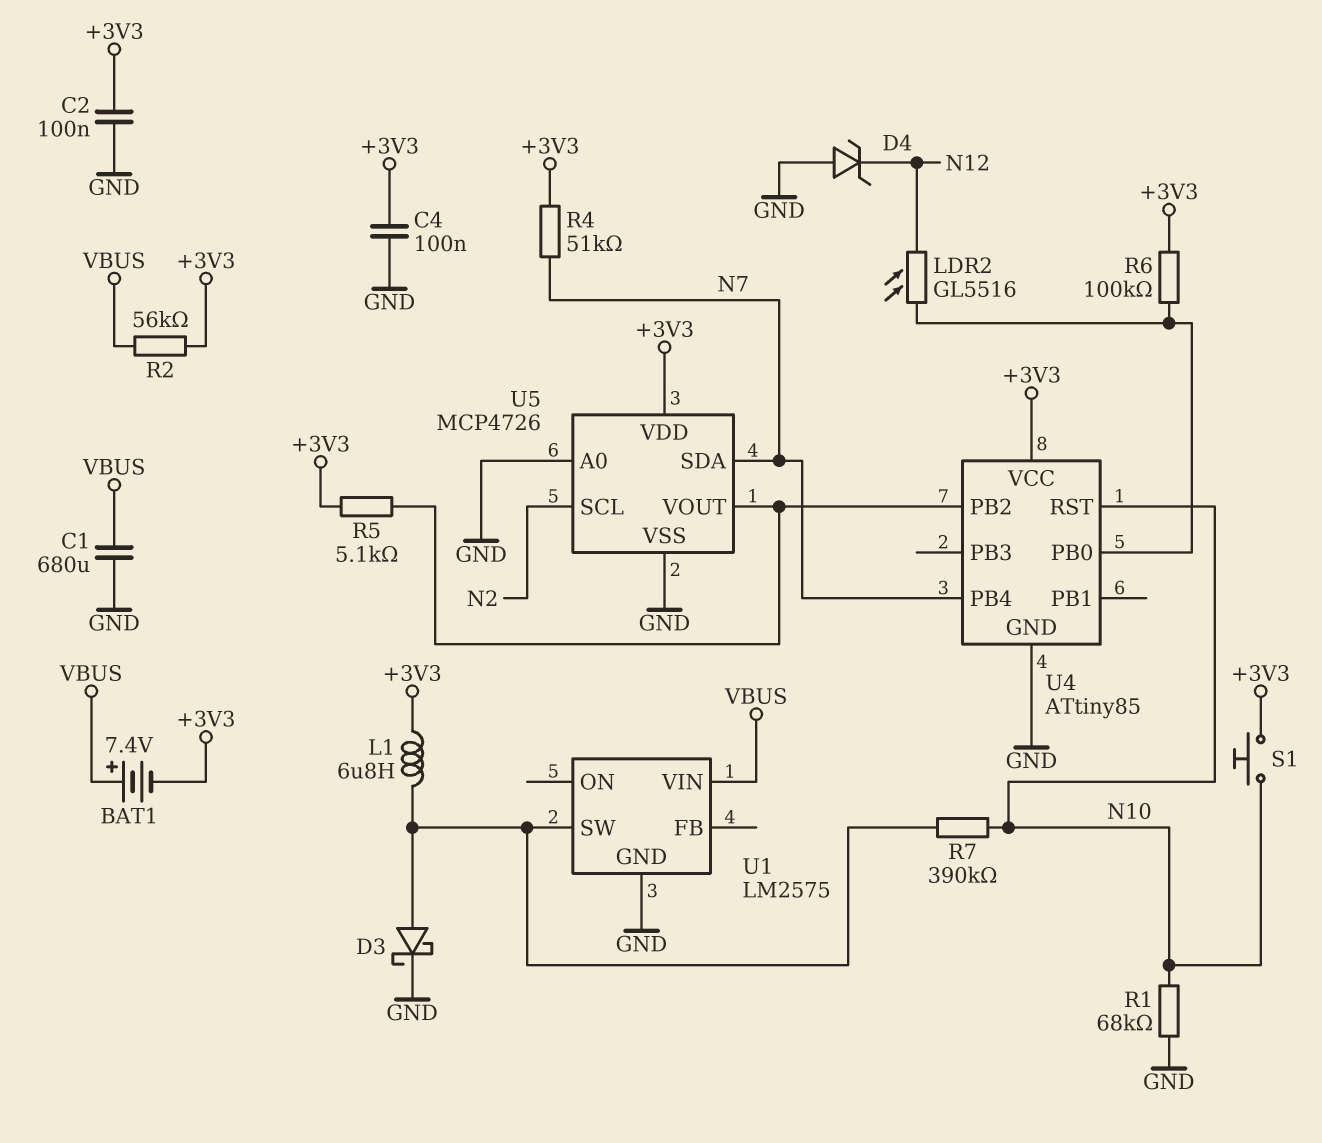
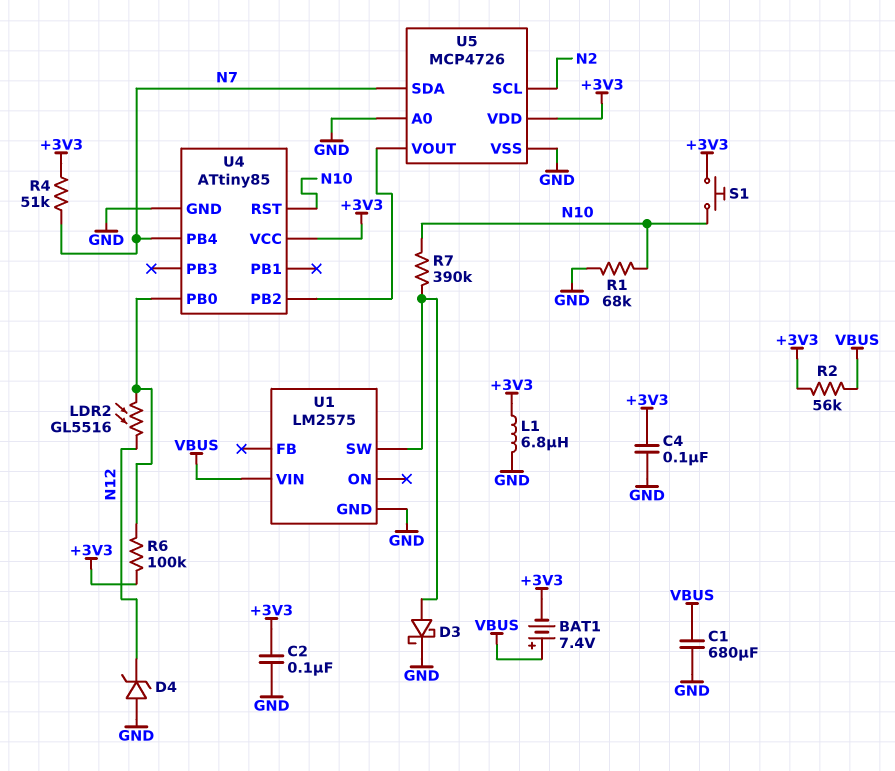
L1: 6.8uH (+3V3, U1/SW) -> 6.8uH (+3V3, GND)
R5: 5.1k (+3V3, U4/PB2) -> none

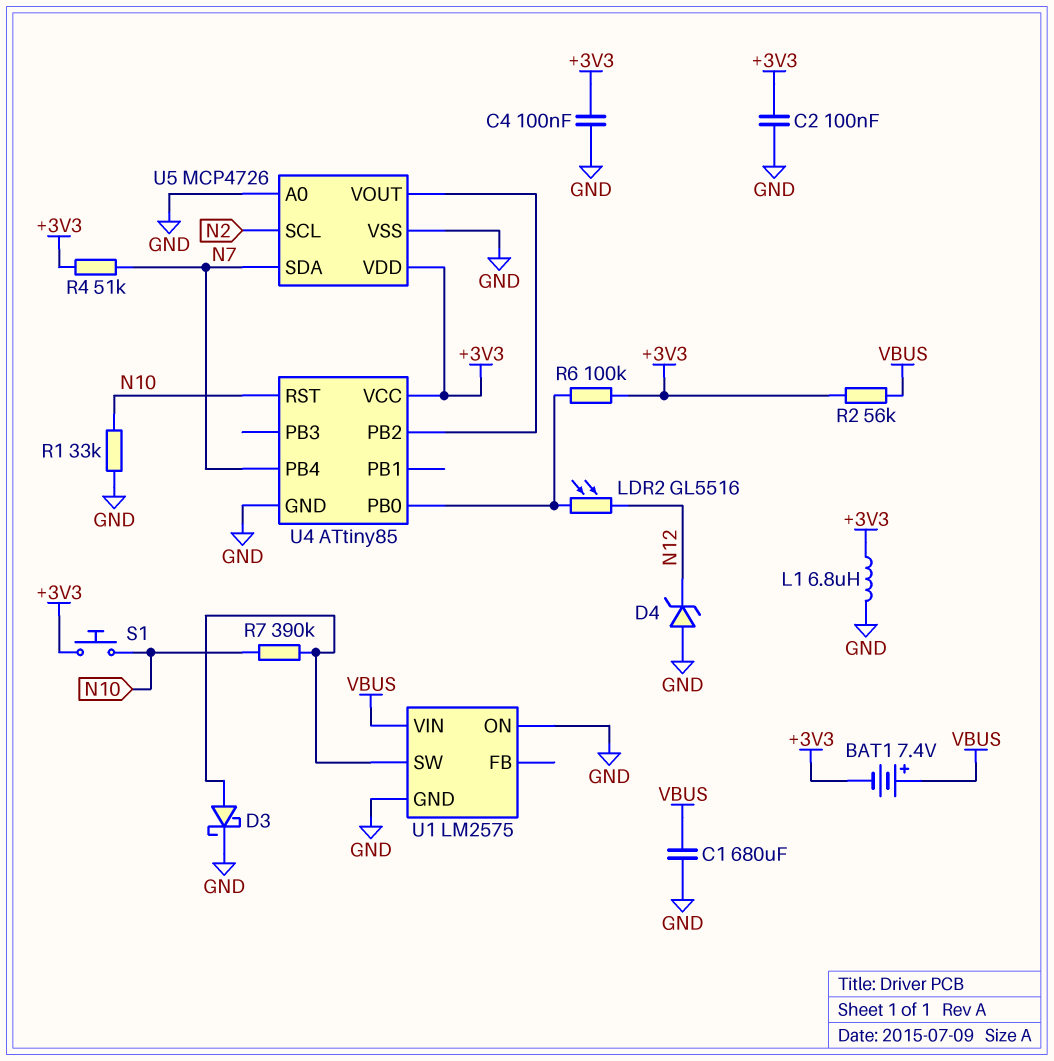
R1: 68k (GND, N10) -> 33k (GND, N10)
U1 pin ON: none -> GND

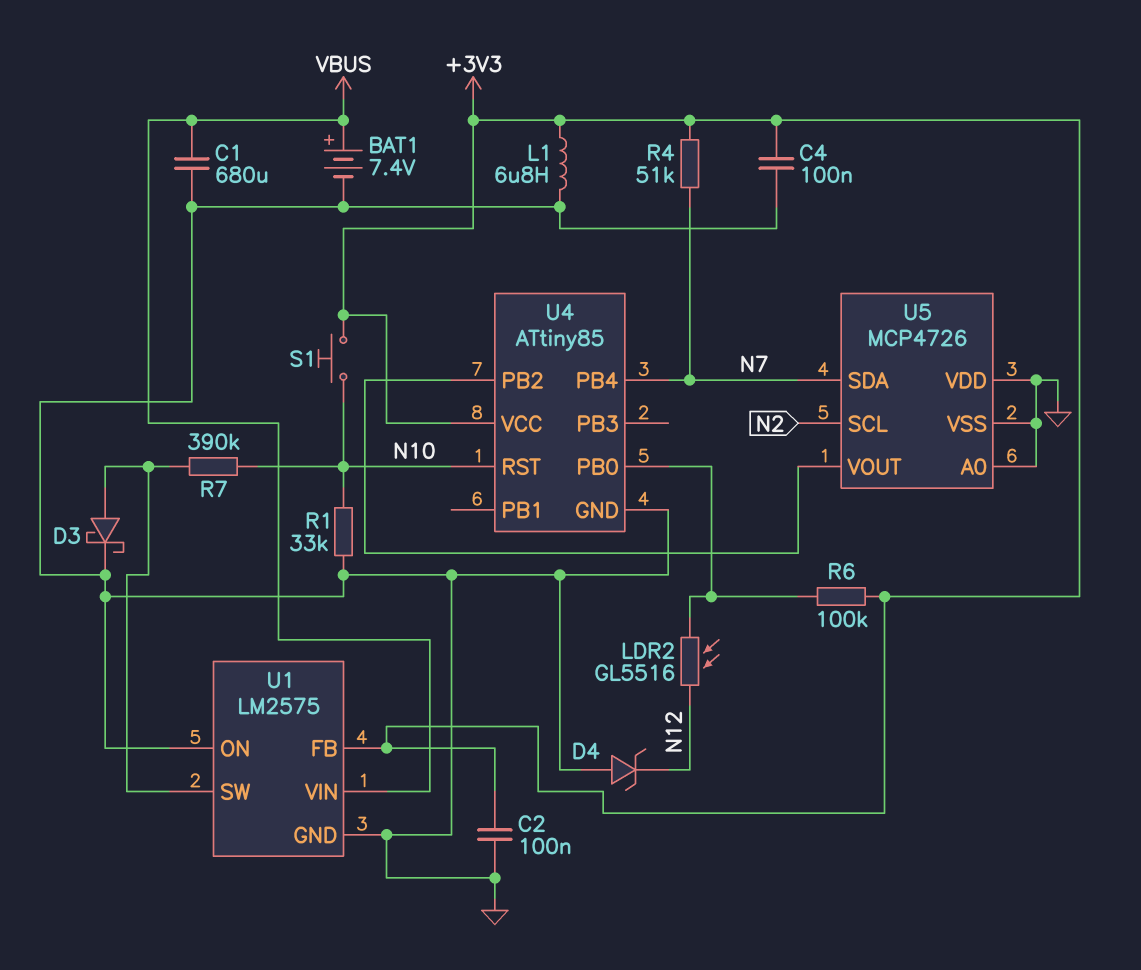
BAT1: 7.4V (plus VBUS, minus +3V3) -> 7.4V (plus VBUS, minus GND)
R2: 56k (+3V3, VBUS) -> none
U1 pin FB: none -> +3V3
U5 pin VDD: +3V3 -> GND

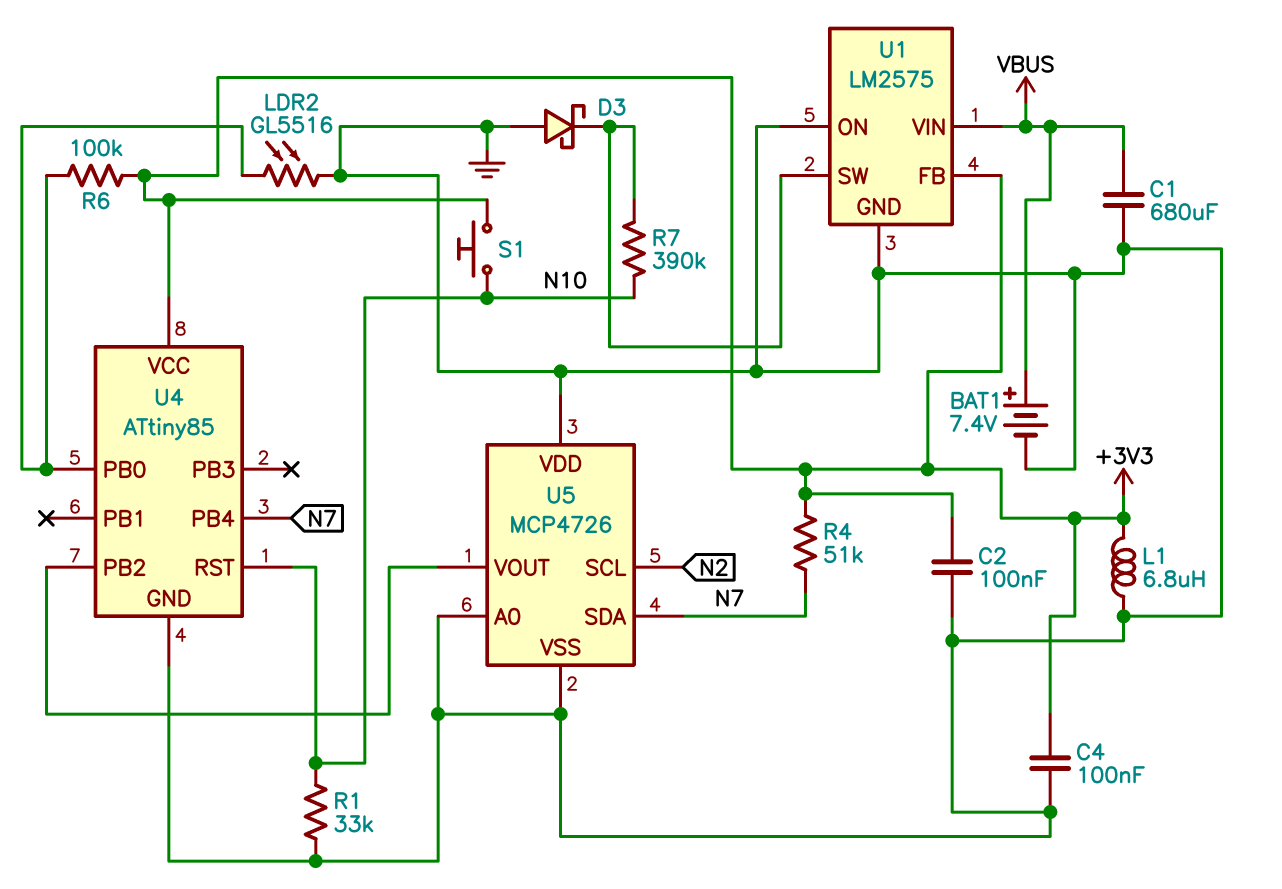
D3: schottky (A U1/SW, K GND) -> schottky (A GND, K U1/SW)
D4: zener (A GND, K N12) -> none
LDR2: GL5516 (N12, U4/PB0) -> GL5516 (GND, U4/PB0)

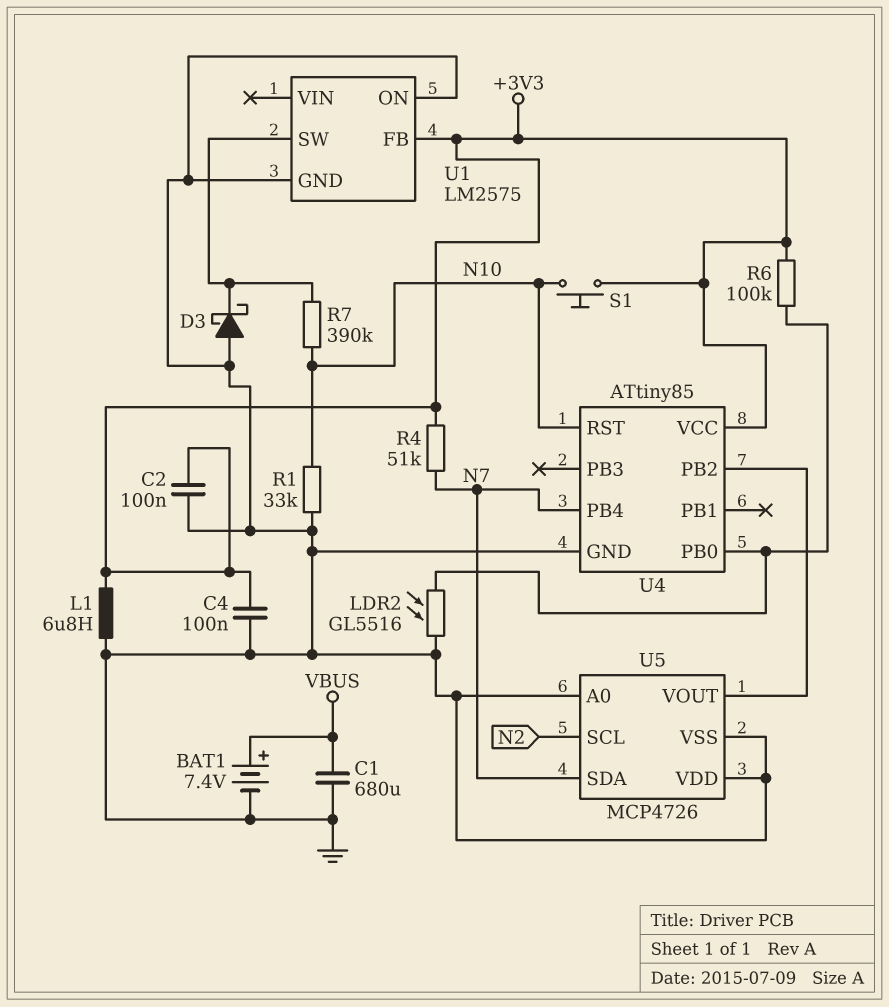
U1 pin VIN: VBUS -> none

